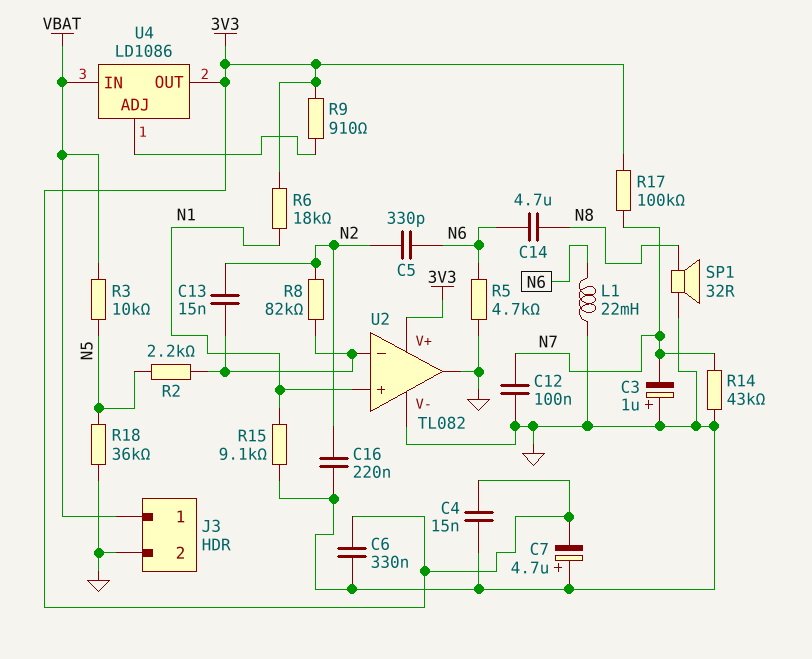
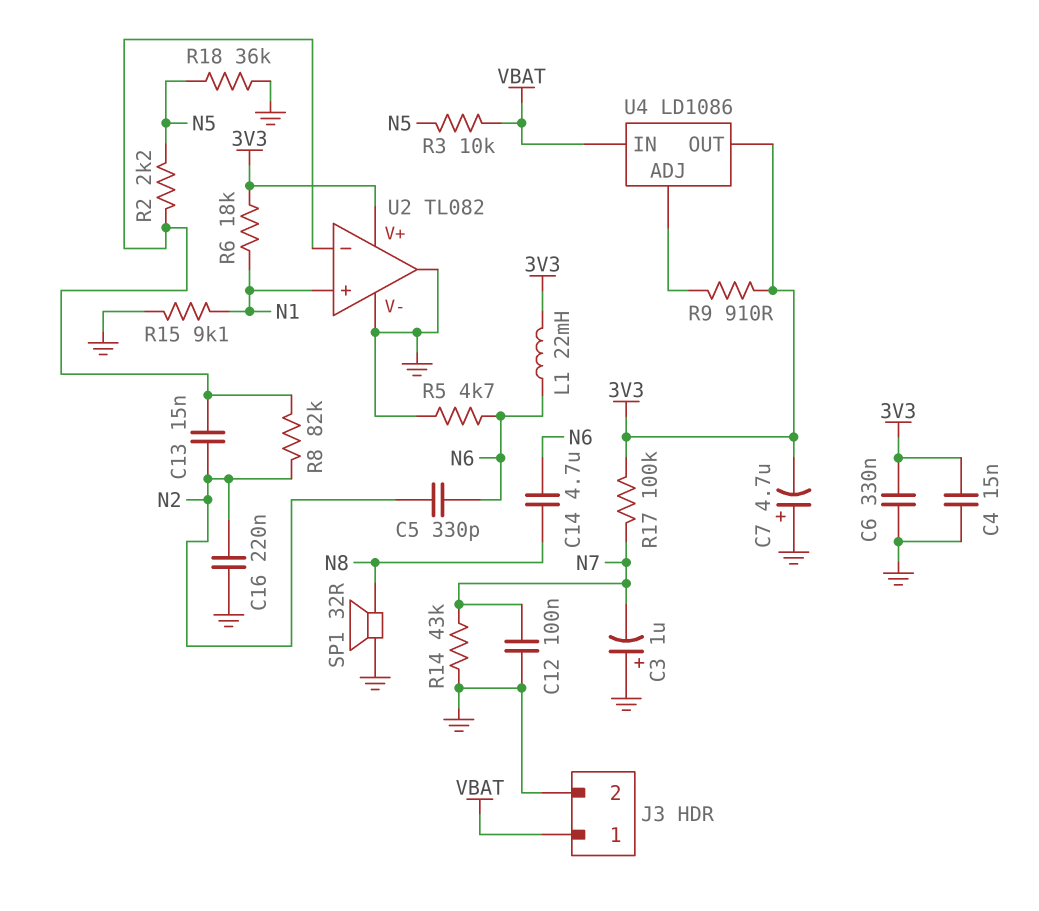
L1: 22mH (GND, N6) -> 22mH (3V3, N6)

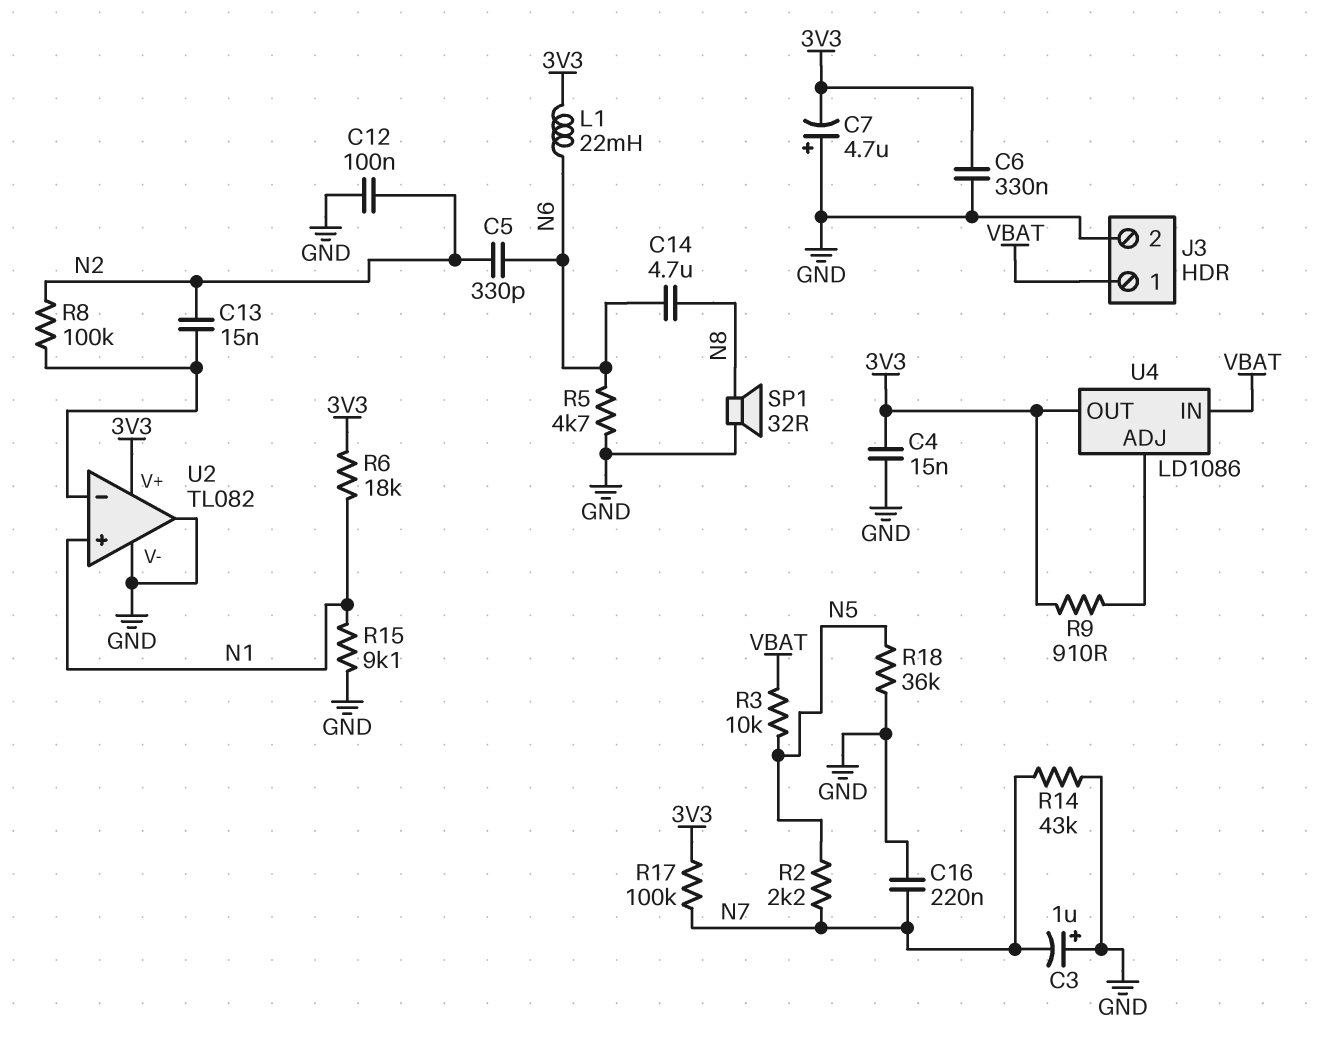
C12: 100nF (GND, N7) -> 100nF (GND, N2)
C16: 220nF (GND, N2) -> 220nF (GND, N7)
R2: 2.2k (N5, U2/in-) -> 2.2k (N5, N7)
R8: 82k (N2, U2/in-) -> 100k (N2, U2/in-)

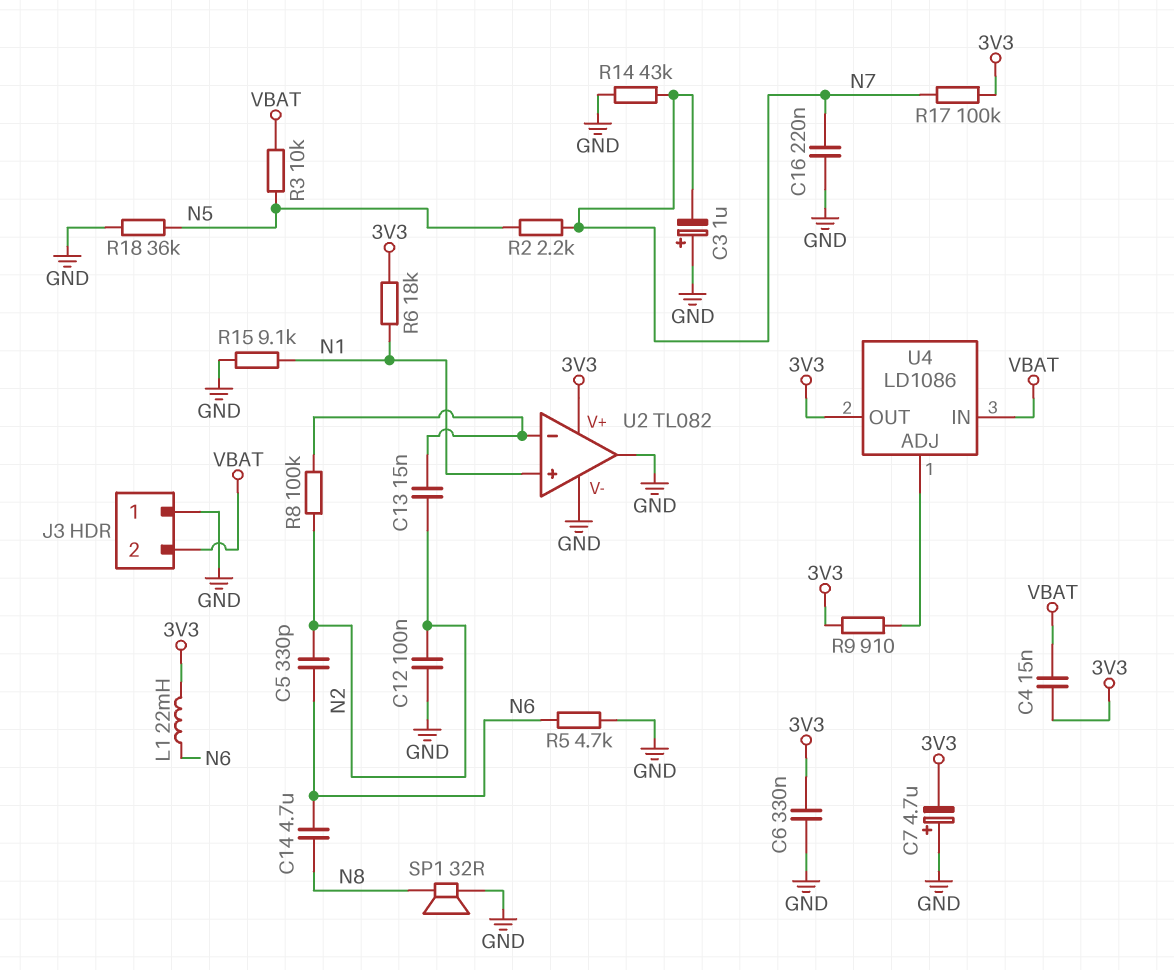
C4: 15nF (3V3, GND) -> 15nF (3V3, VBAT)
J3 pin 1: VBAT -> GND
J3 pin 2: GND -> VBAT

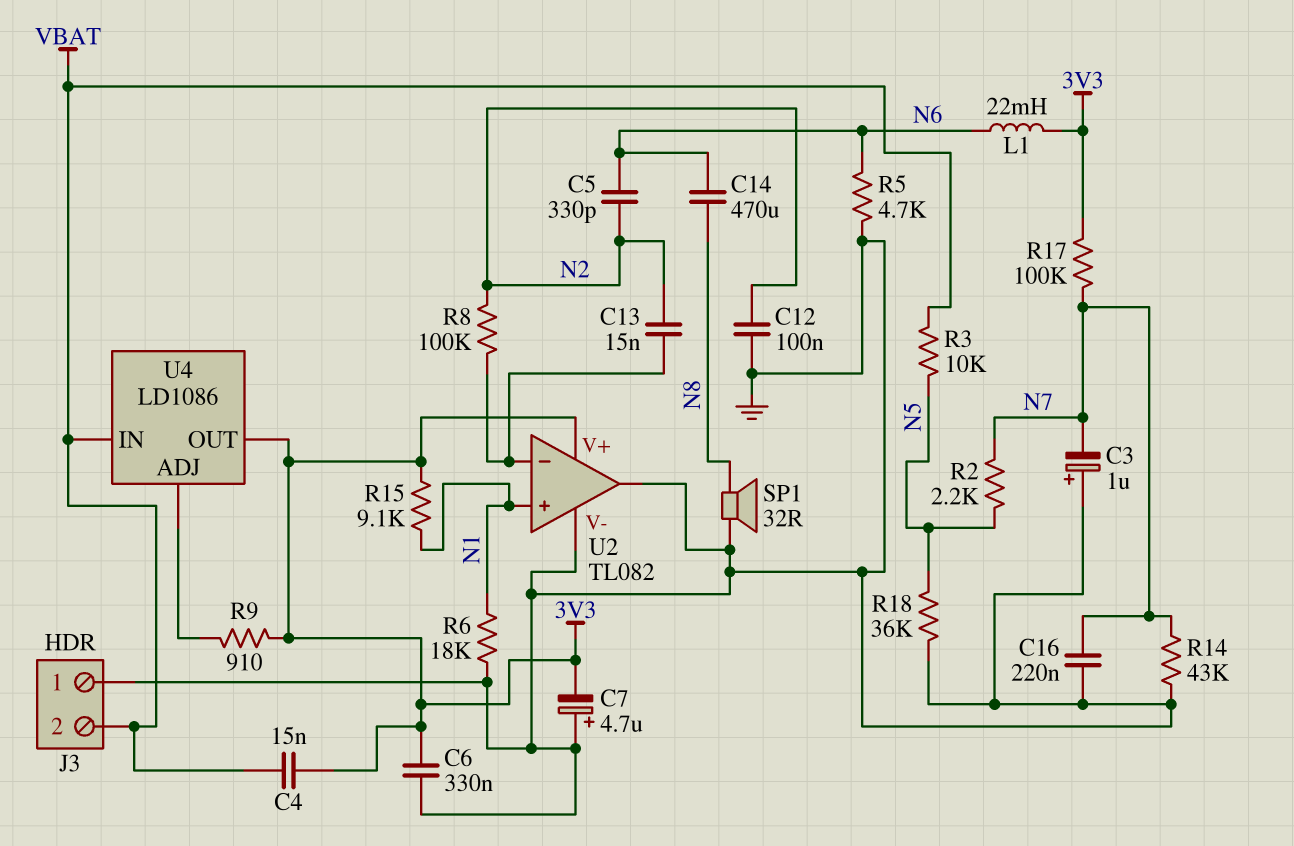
C14: 4.7uF (N6, N8) -> 470uF (N6, N8)
R6: 18k (3V3, N1) -> 18k (GND, N1)
R15: 9.1k (GND, N1) -> 9.1k (3V3, N1)

